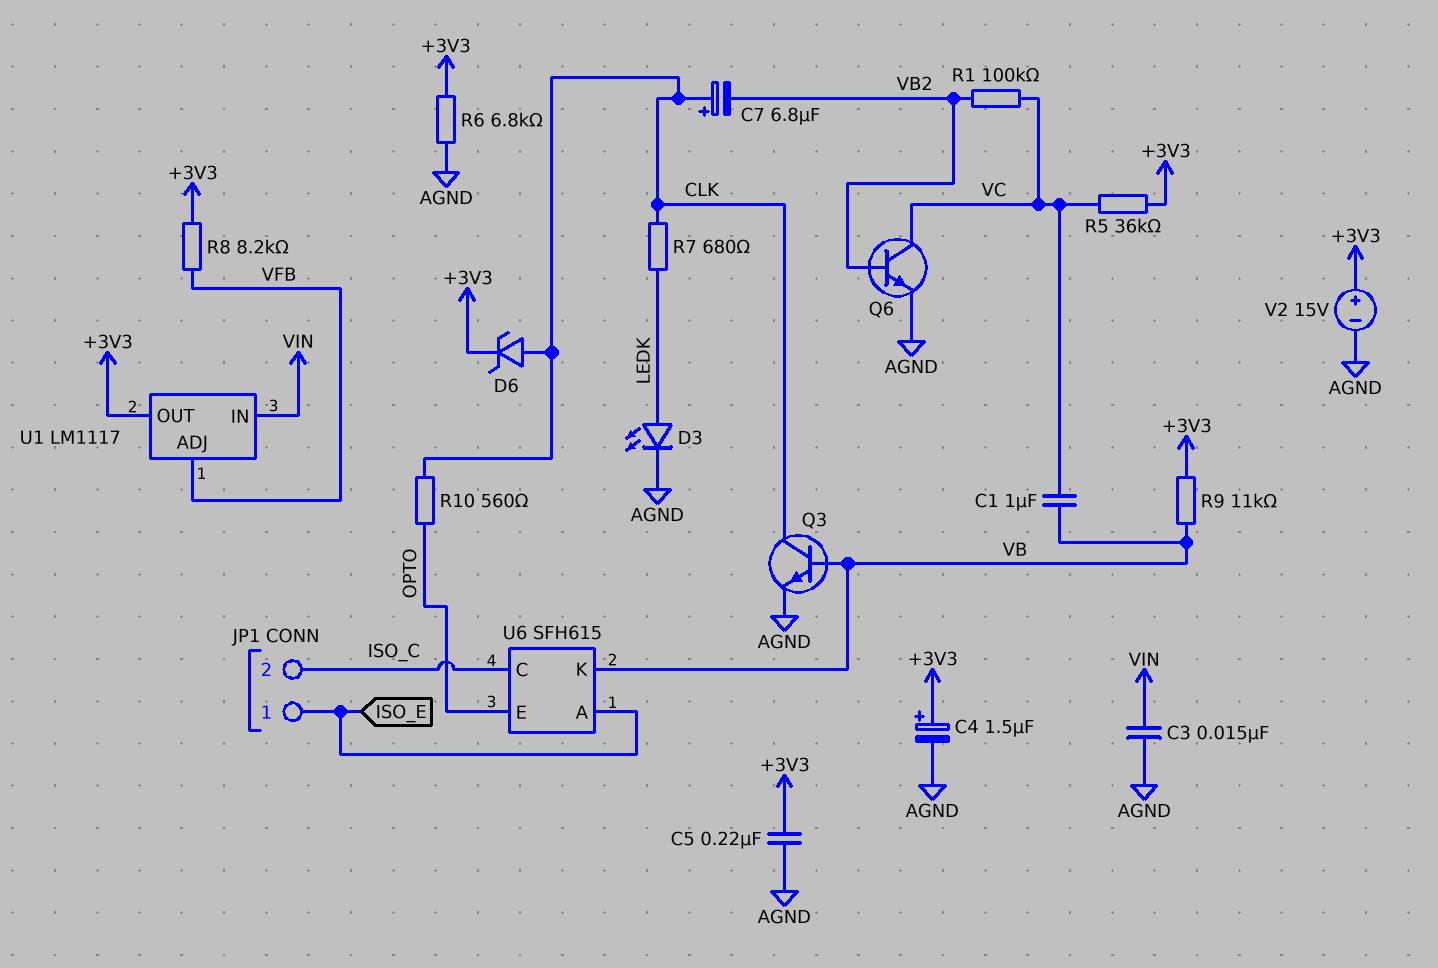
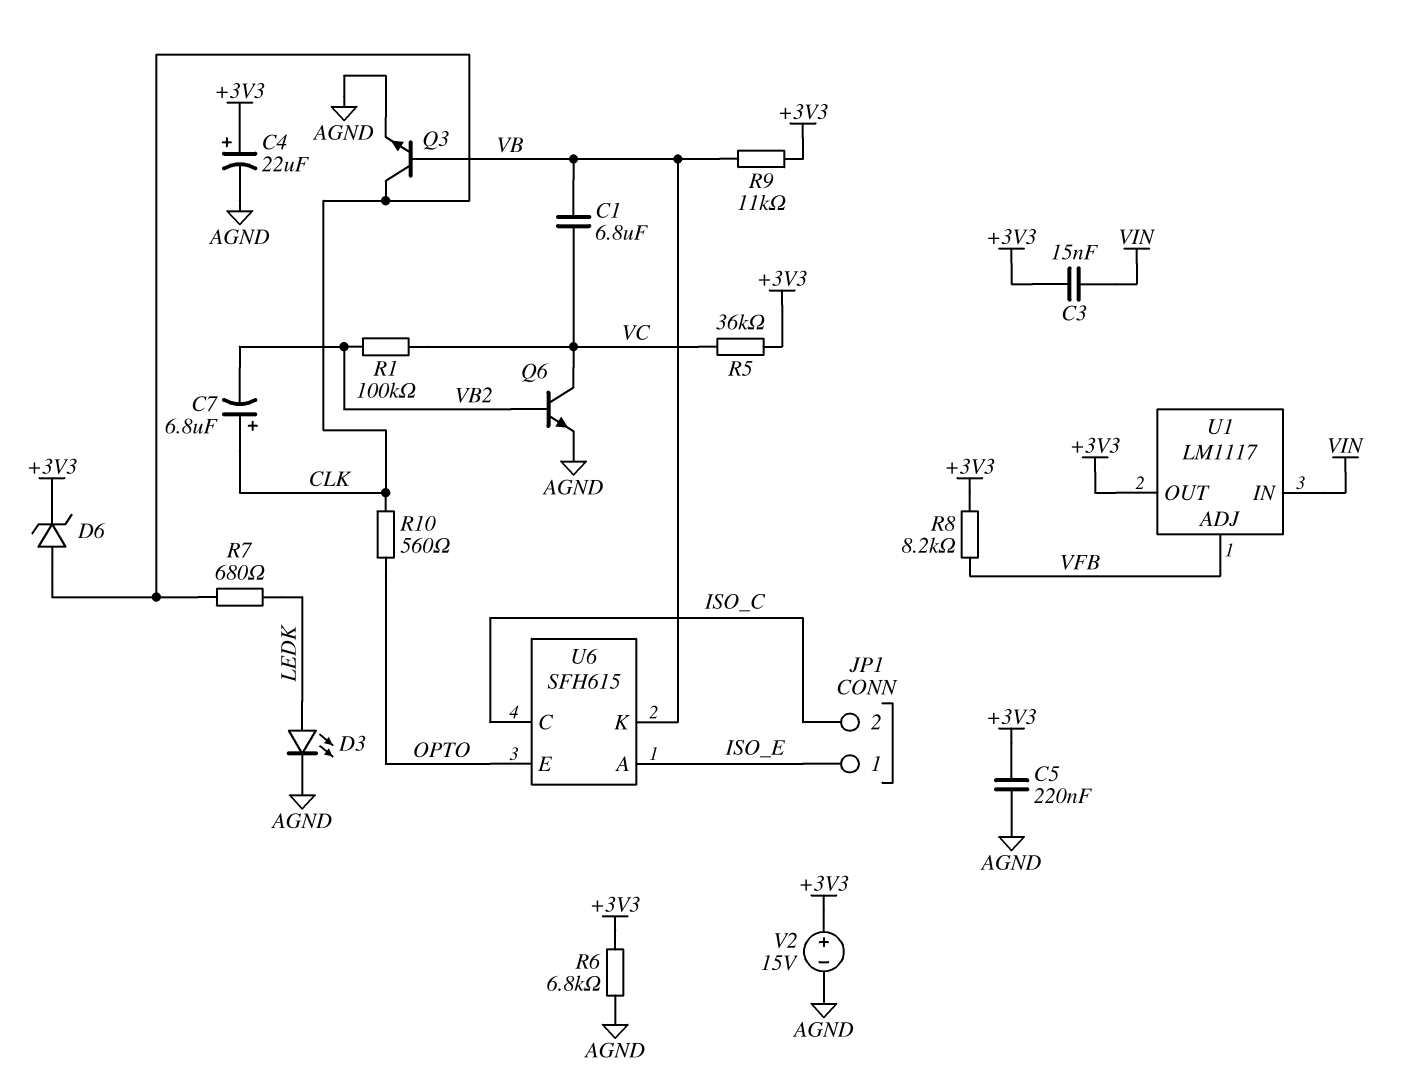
C1: 1uF (VB, VC) -> 6.8uF (VB, VC)
C3: 15nF (AGND, VIN) -> 15nF (+3V3, VIN)
C4: 1.5uF (plus +3V3, minus AGND) -> 22uF (plus +3V3, minus AGND)

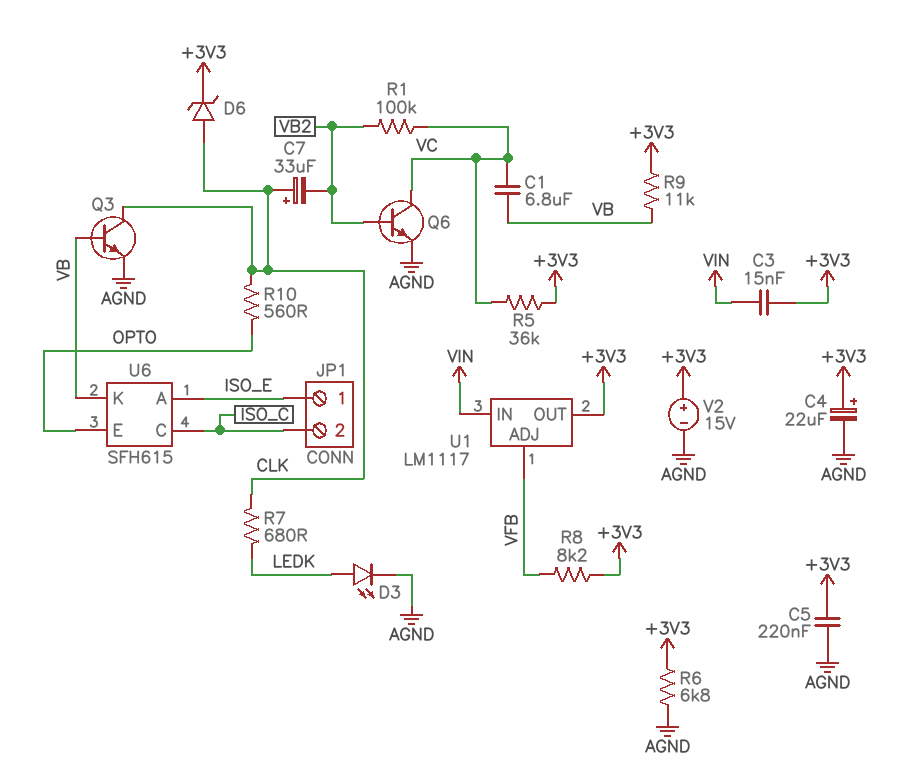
C7: 6.8uF (plus CLK, minus VB2) -> 33uF (plus CLK, minus VB2)

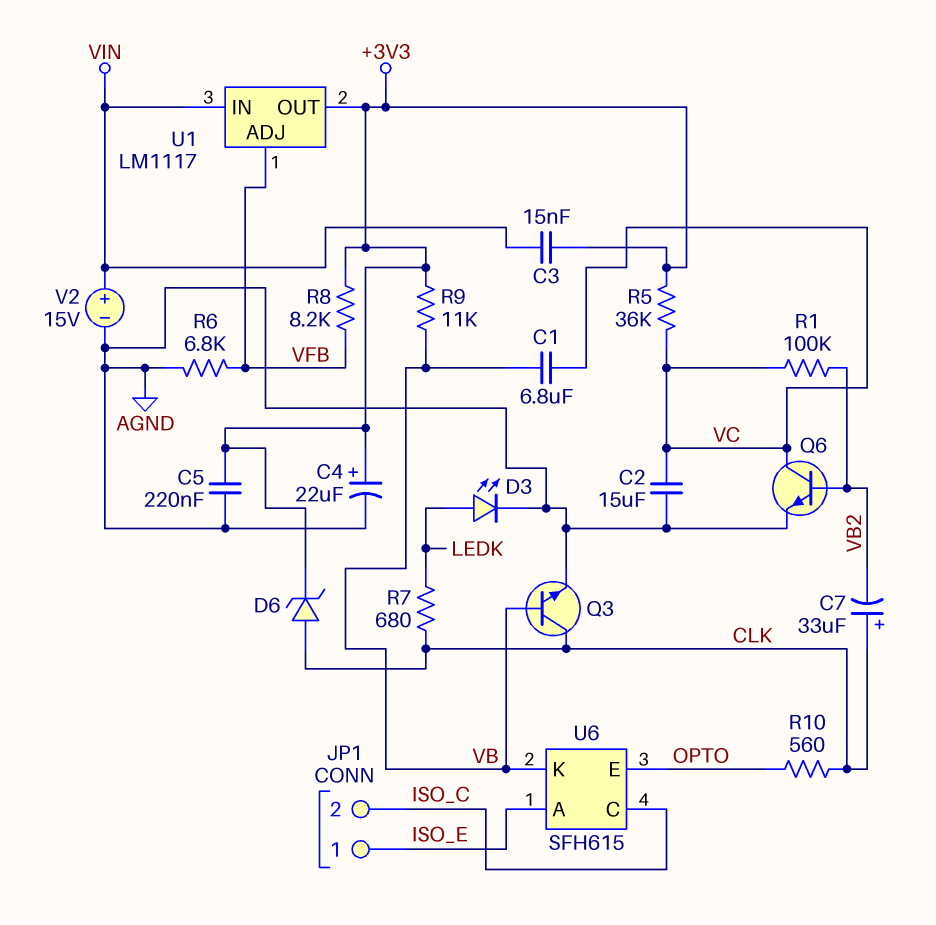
C2: none -> 15uF (AGND, VC)
R6: 6.8k (+3V3, AGND) -> 6.8k (AGND, VFB)
V2: 15V (plus +3V3, minus AGND) -> 15V (plus VIN, minus AGND)

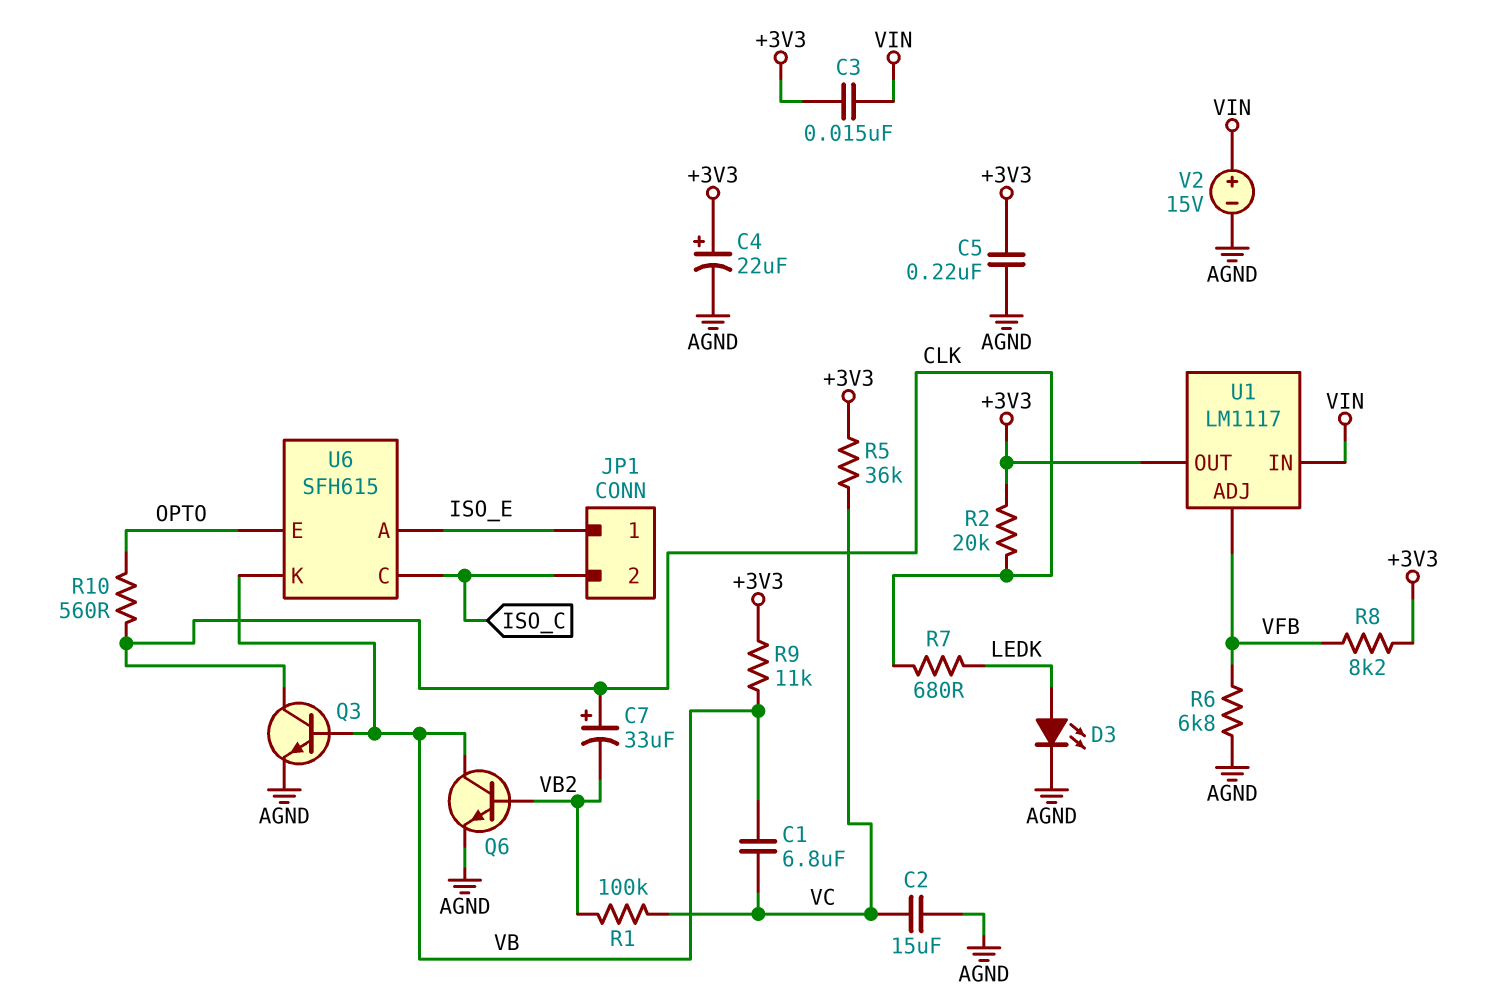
D6: zener (A CLK, K +3V3) -> none
Q6: NPN (B VB2, C VC, E AGND) -> NPN (B VB2, C VB, E AGND)
R2: none -> 20k (+3V3, CLK)

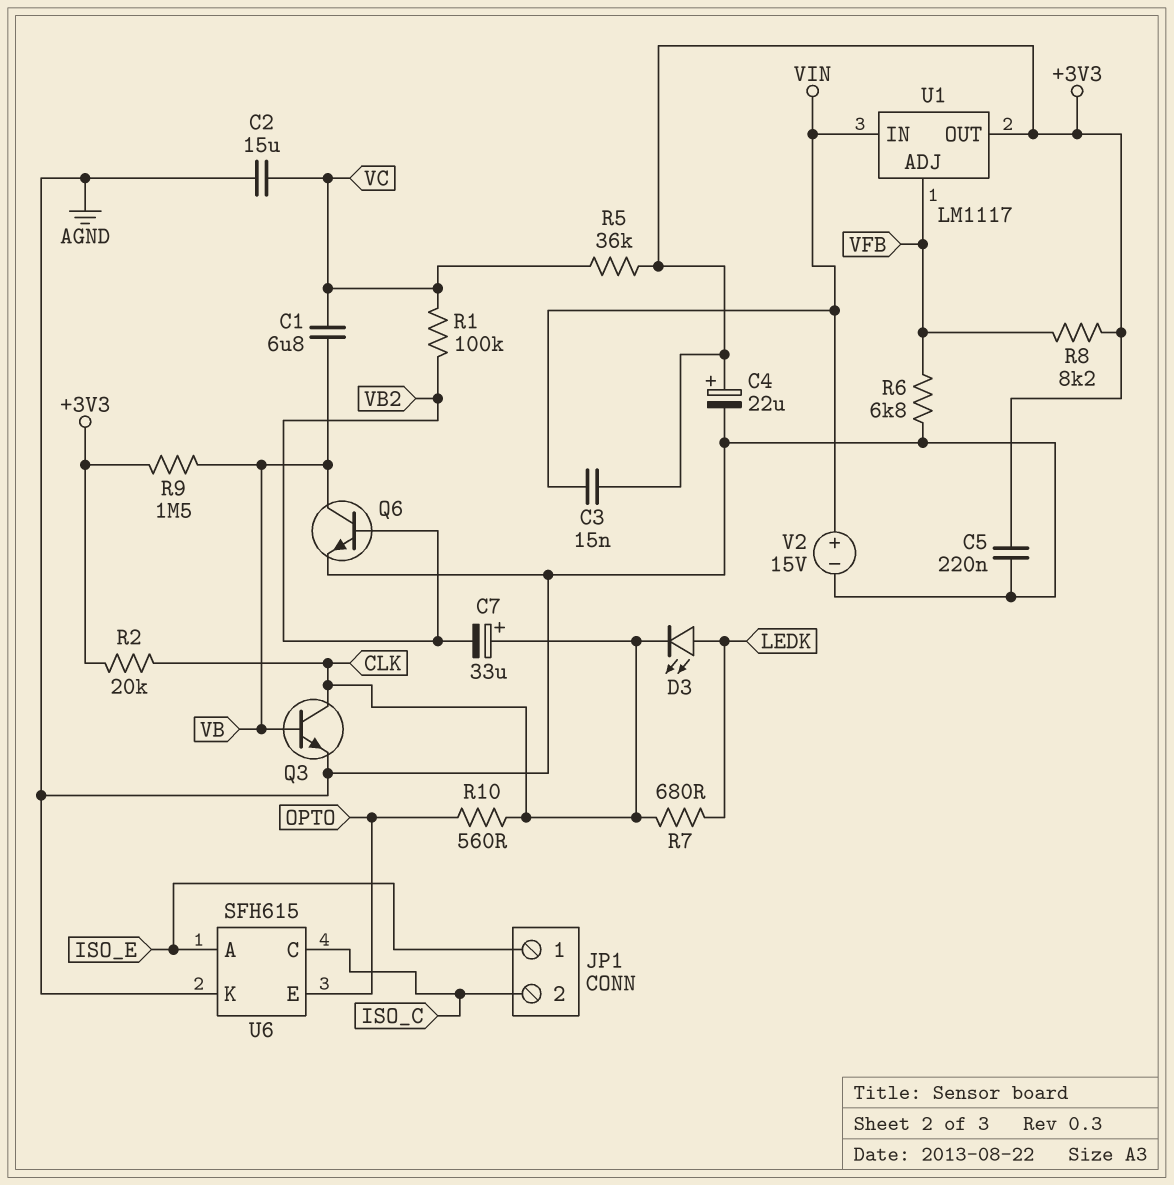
D3: LED (A LEDK, K AGND) -> LED (A LEDK, K CLK)
R9: 11k (+3V3, VB) -> 1.5M (+3V3, VB)
U6 pin K: VB -> AGND

